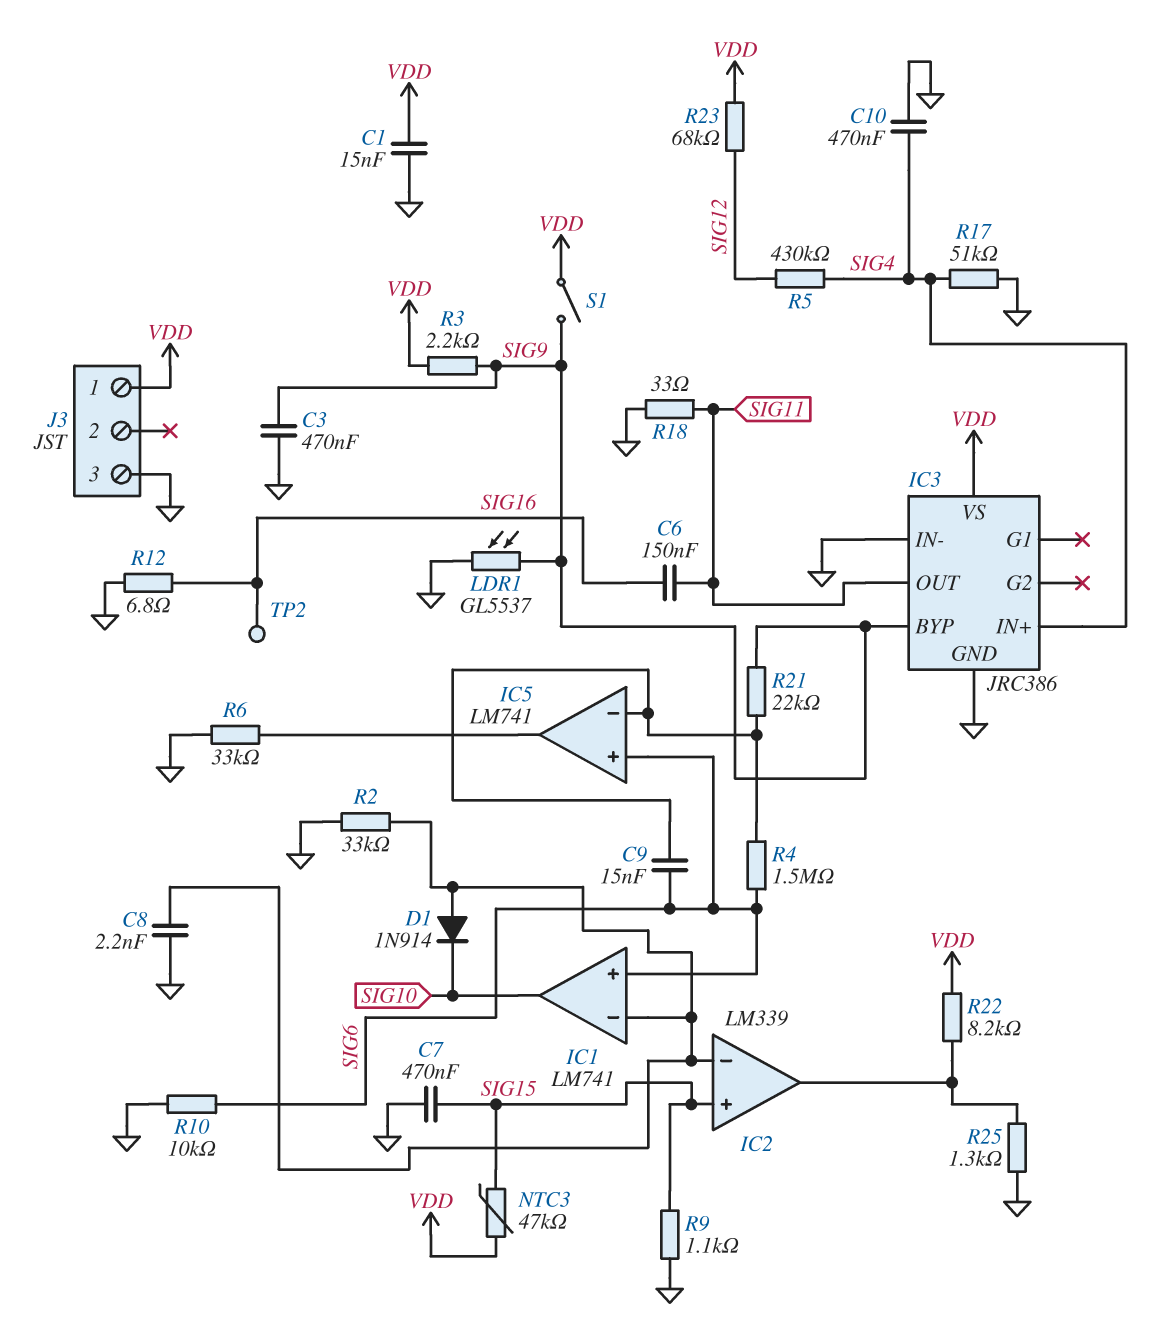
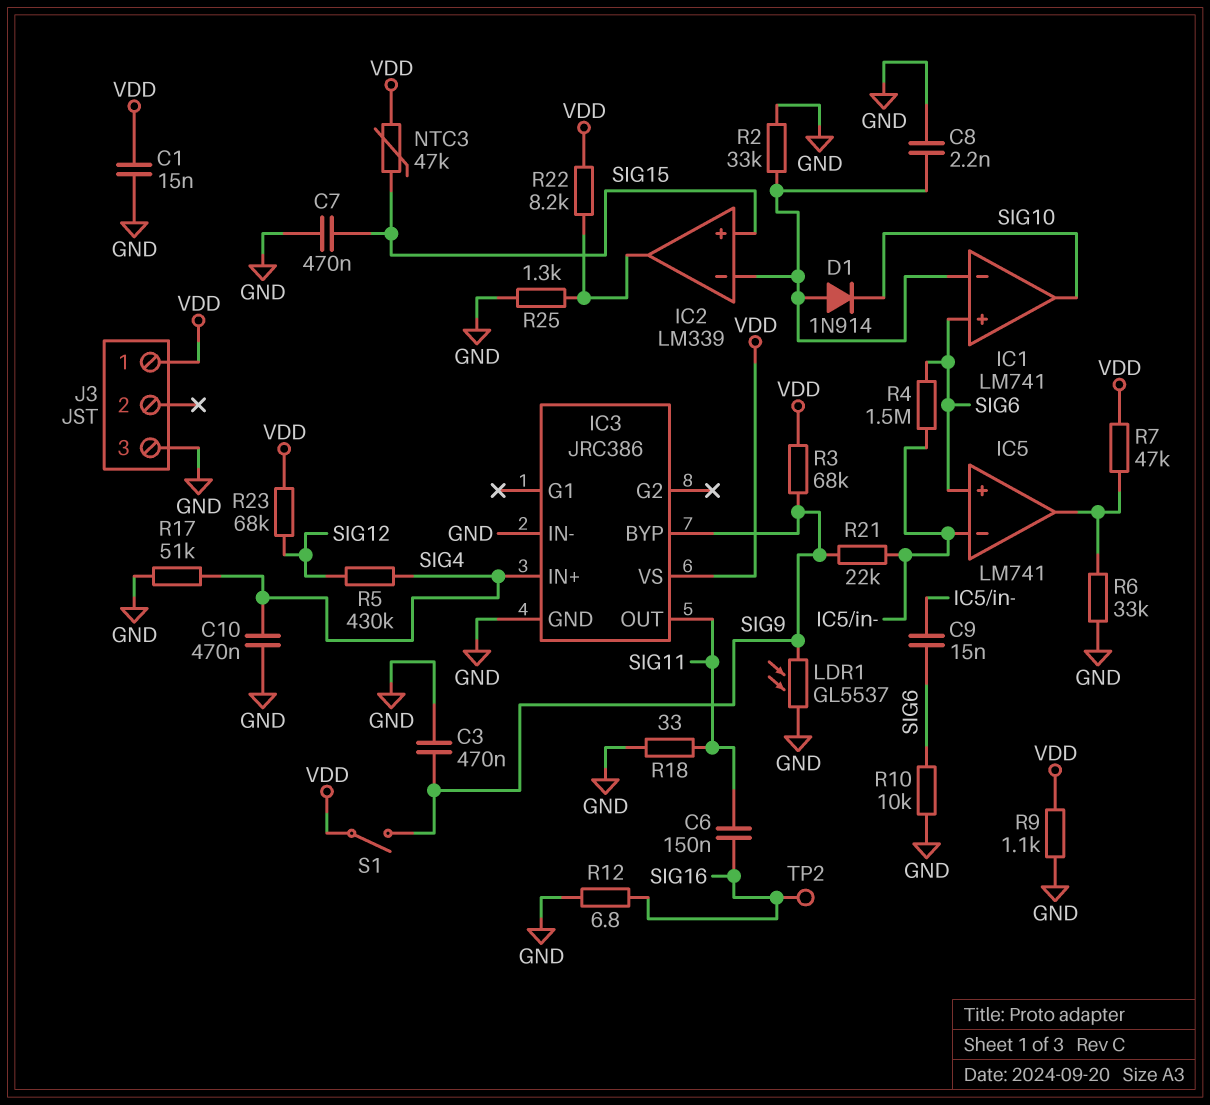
R3: 2.2k (SIG9, VDD) -> 68k (SIG9, VDD)
R7: none -> 47k (IC5/out, VDD)
R9: 1.1k (GND, SIG15) -> 1.1k (GND, VDD)

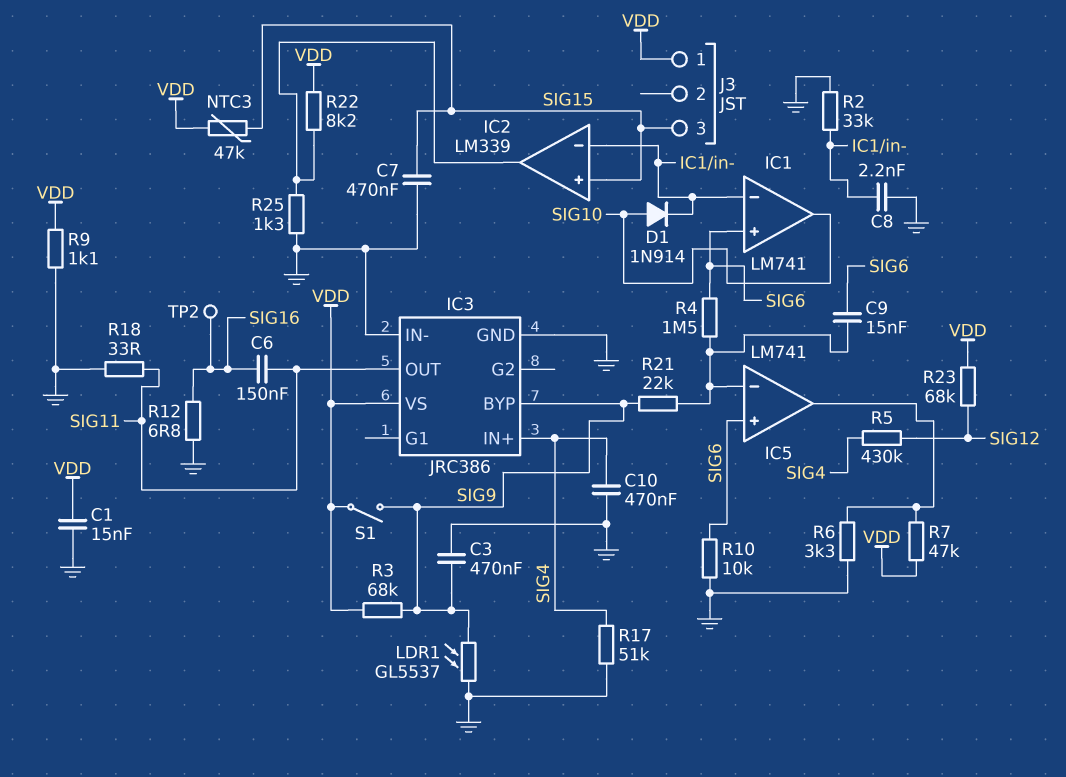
D1: diode 1N914 (A IC1/in-, K SIG10) -> diode 1N914 (A SIG10, K IC1/in-)
J3 pin 3: GND -> SIG15
R6: 33k (GND, IC5/out) -> 3.3k (GND, IC5/out)

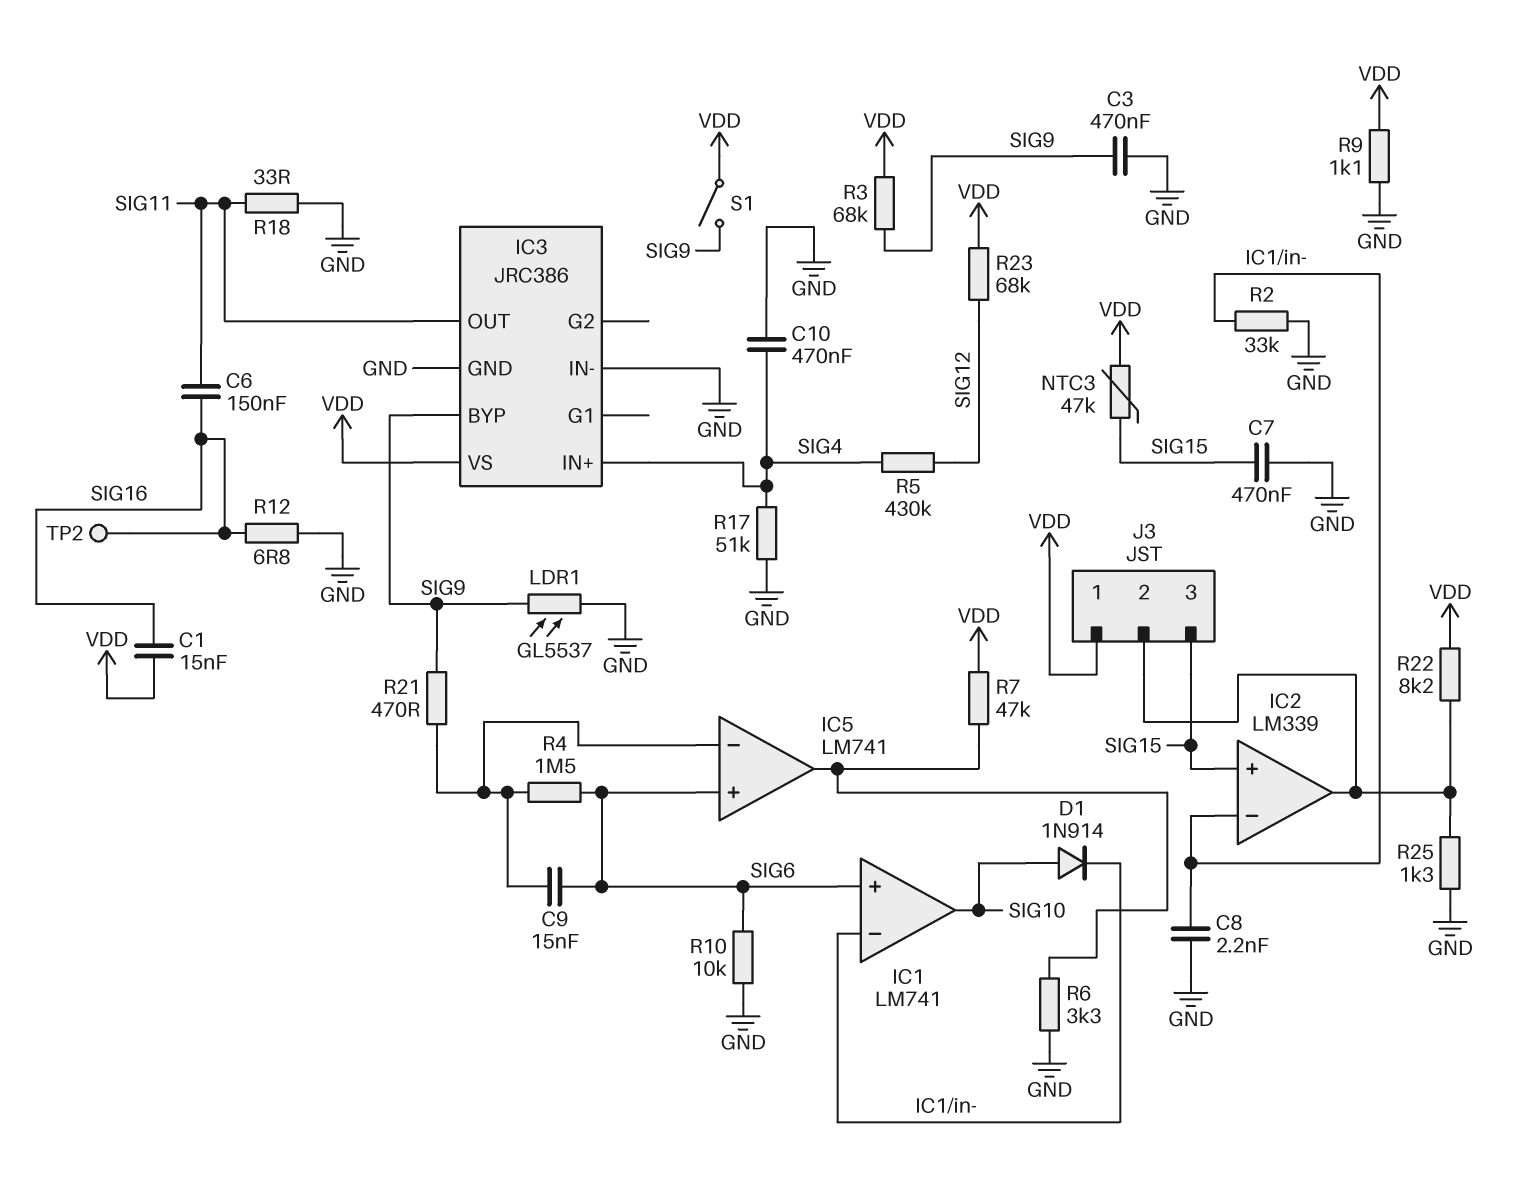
C1: 15nF (GND, VDD) -> 15nF (SIG16, VDD)
J3 pin 2: none -> IC2/out
R21: 22k (IC5/in-, SIG9) -> 470 (IC5/in-, SIG9)

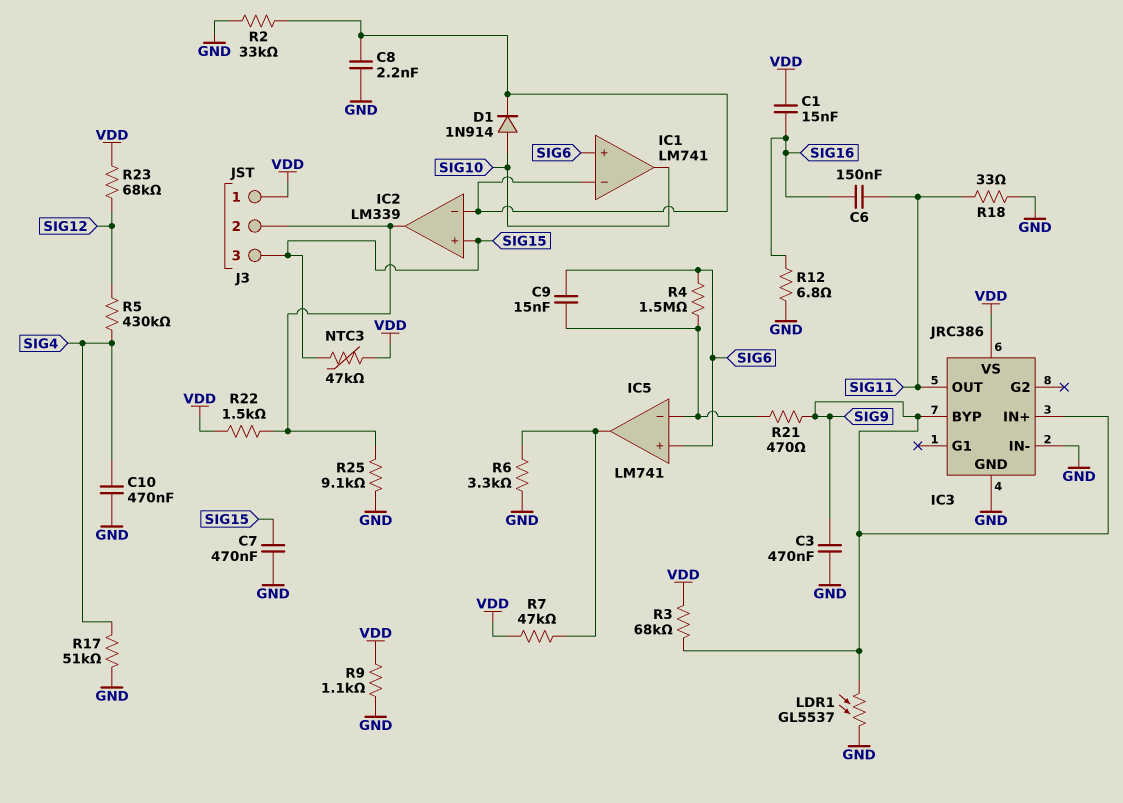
IC3 pin IN+: SIG4 -> SIG9
R10: 10k (GND, SIG6) -> none
R22: 8.2k (IC2/out, VDD) -> 1.5k (IC2/out, VDD)
R25: 1.3k (GND, IC2/out) -> 9.1k (GND, IC2/out)
S1: switch (SIG9, VDD) -> none
TP2: test point (SIG16) -> none

